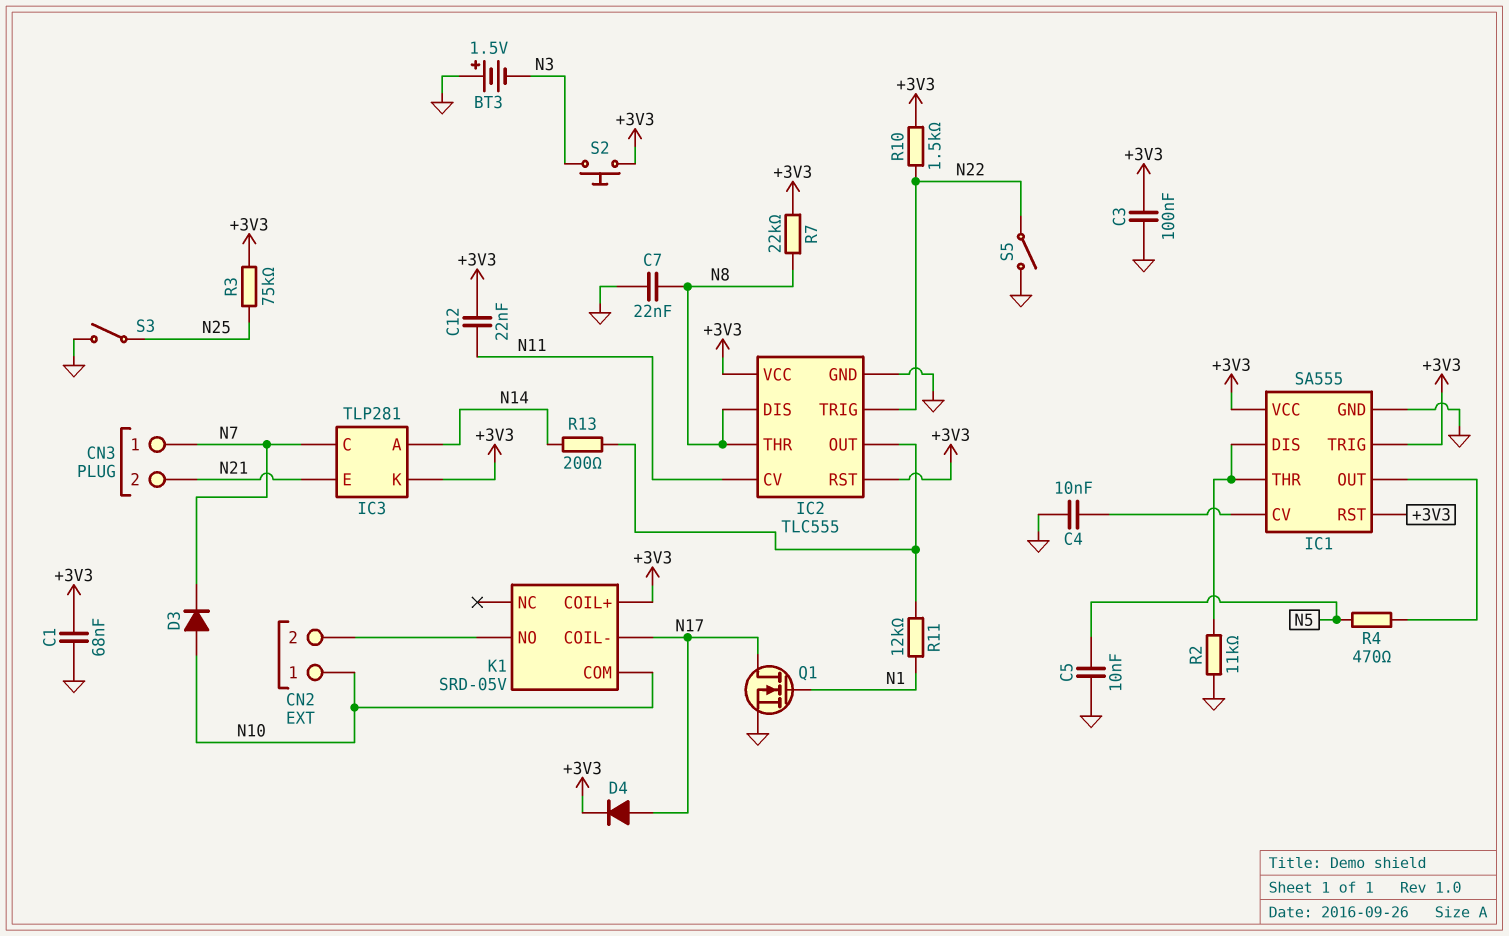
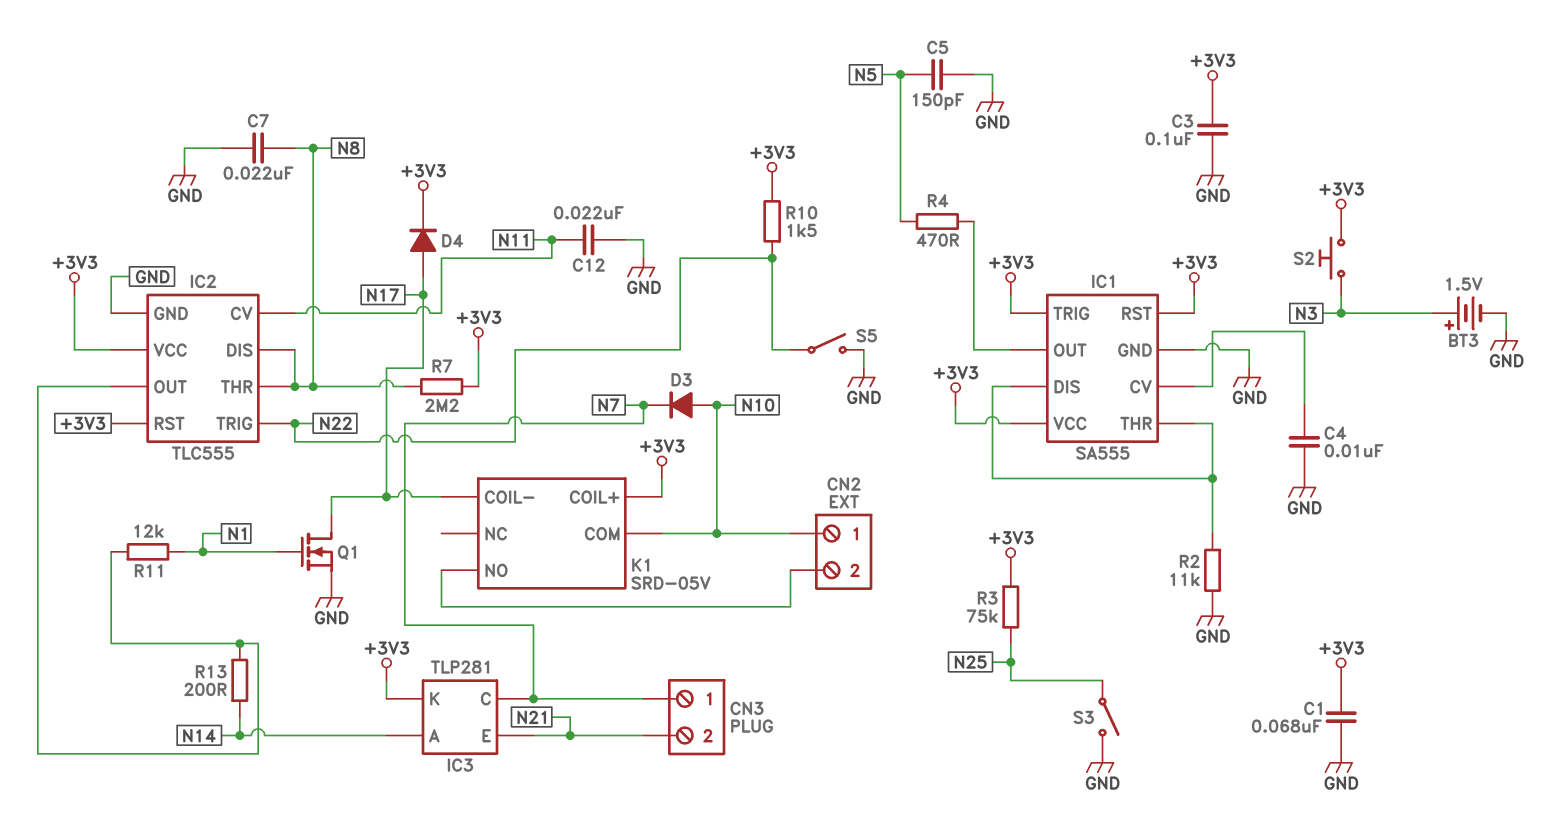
BT3: 1.5V (plus GND, minus N3) -> 1.5V (plus N3, minus GND)
C5: 10nF (GND, N5) -> 150pF (GND, N5)
C12: 22nF (+3V3, N11) -> 22nF (GND, N11)
R7: 22k (+3V3, N8) -> 2.2M (+3V3, N8)

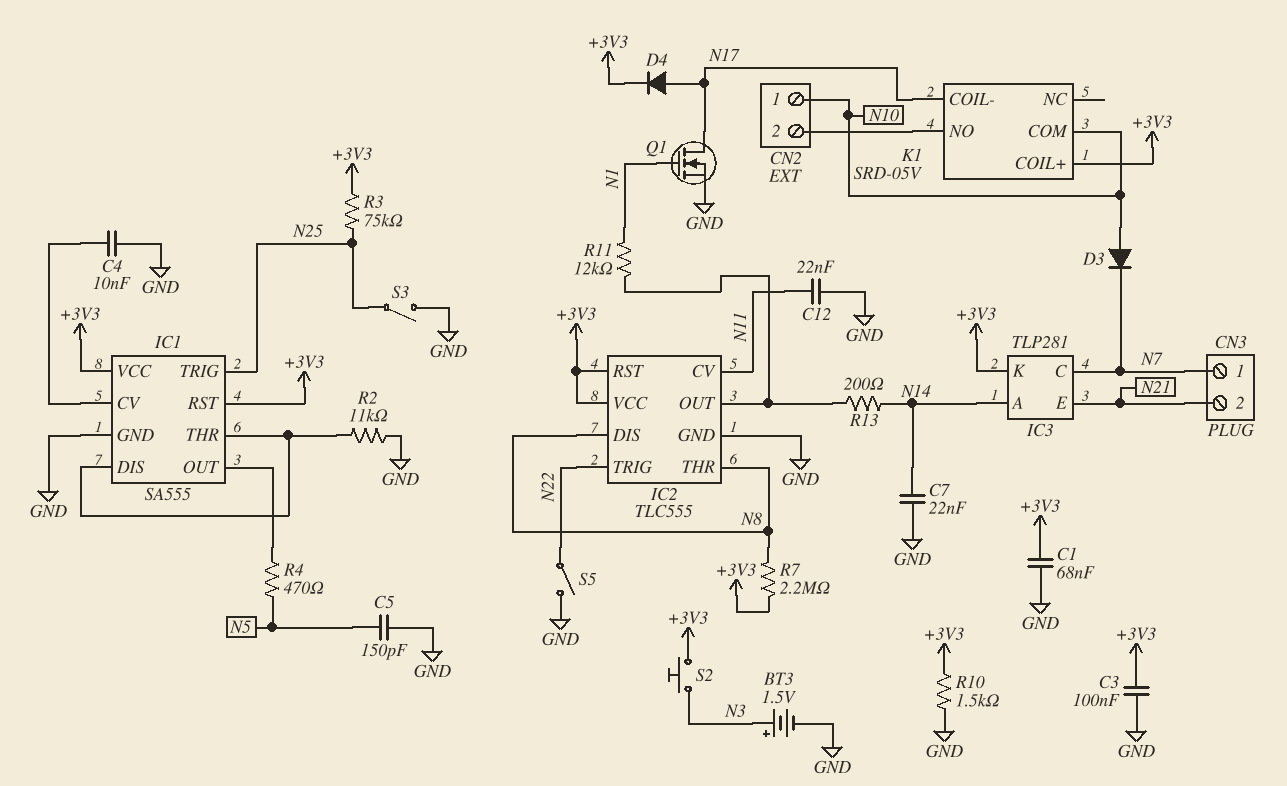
C7: 22nF (GND, N8) -> 22nF (GND, N14)
IC1 pin TRIG: +3V3 -> N25
R10: 1.5k (+3V3, N22) -> 1.5k (+3V3, GND)

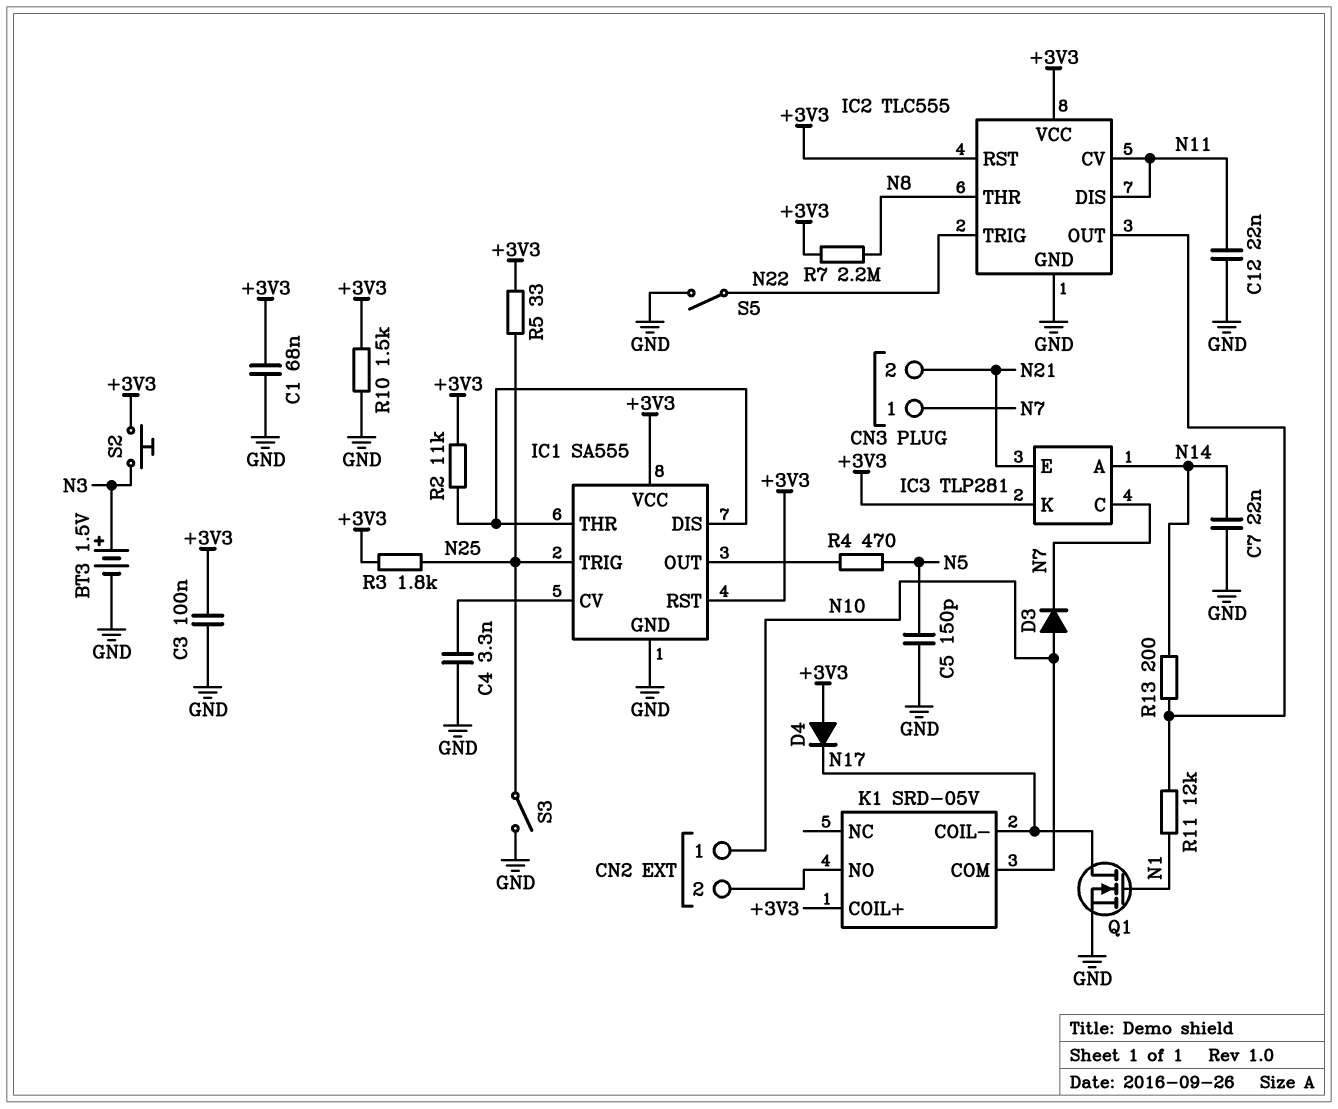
C4: 10nF (GND, IC1/CV) -> 3.3nF (GND, IC1/CV)
D4: diode (A N17, K +3V3) -> diode (A +3V3, K N17)
IC2 pin DIS: N8 -> N11
R2: 11k (GND, IC1/DIS) -> 11k (+3V3, IC1/DIS)
R3: 75k (+3V3, N25) -> 1.8k (+3V3, N25)
R5: none -> 33 (+3V3, N25)

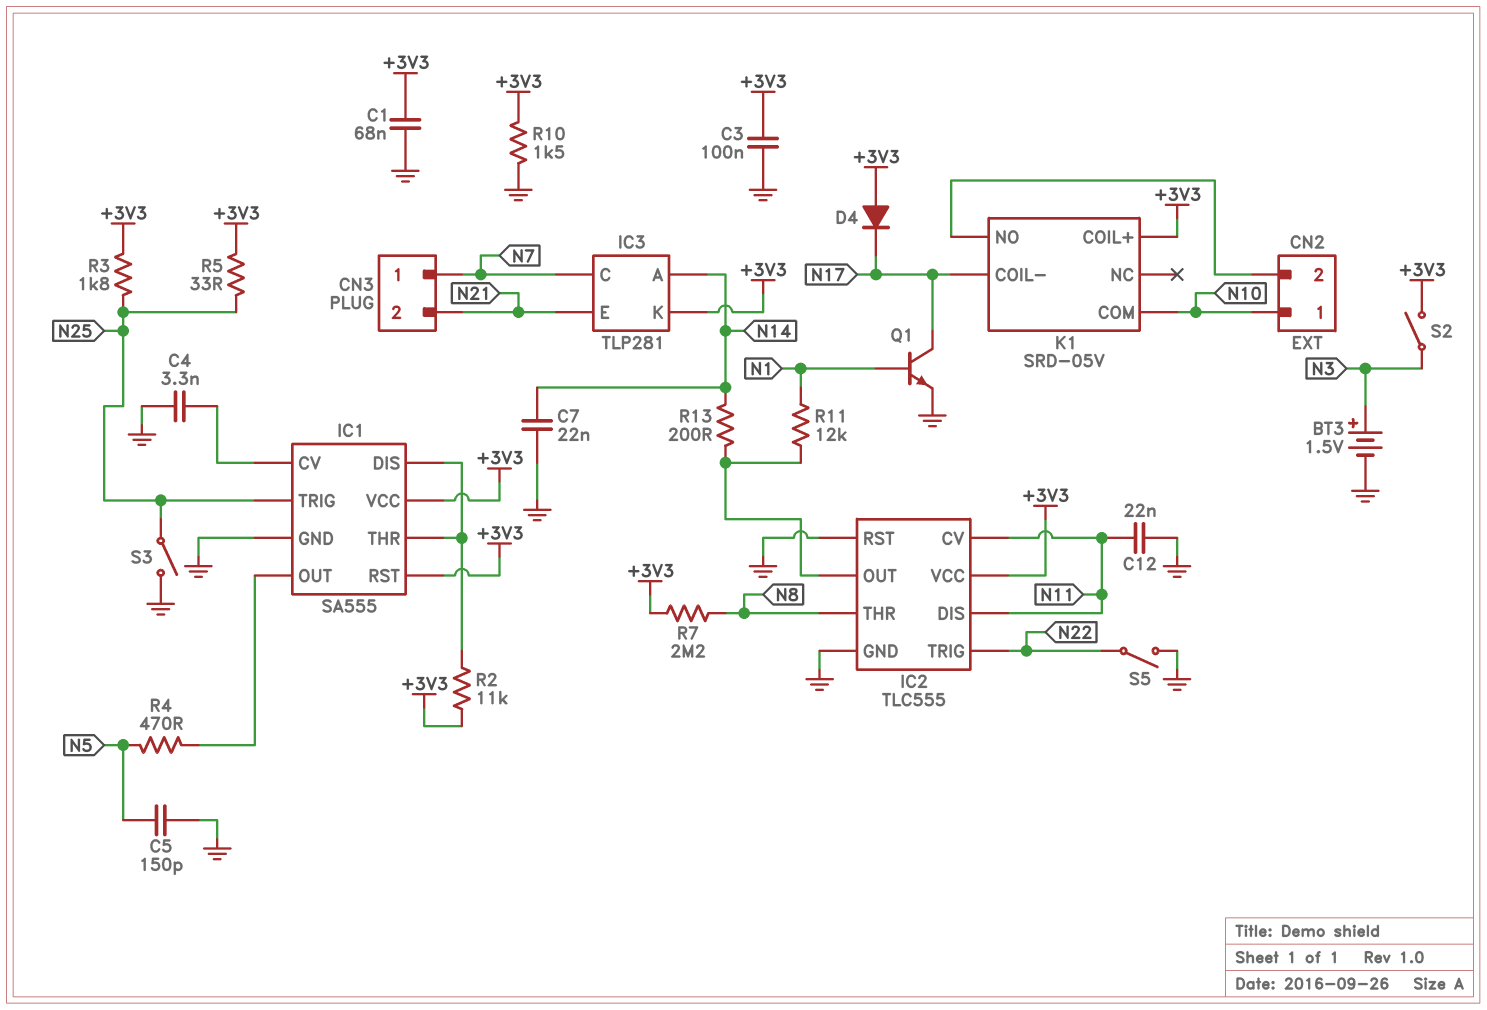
D3: diode (A N10, K N7) -> none
IC2 pin RST: +3V3 -> GND
Q1: NMOS (G N1, D N17, S GND) -> NPN (B N1, C N17, E GND)
S2: button (+3V3, N3) -> switch (+3V3, N3)

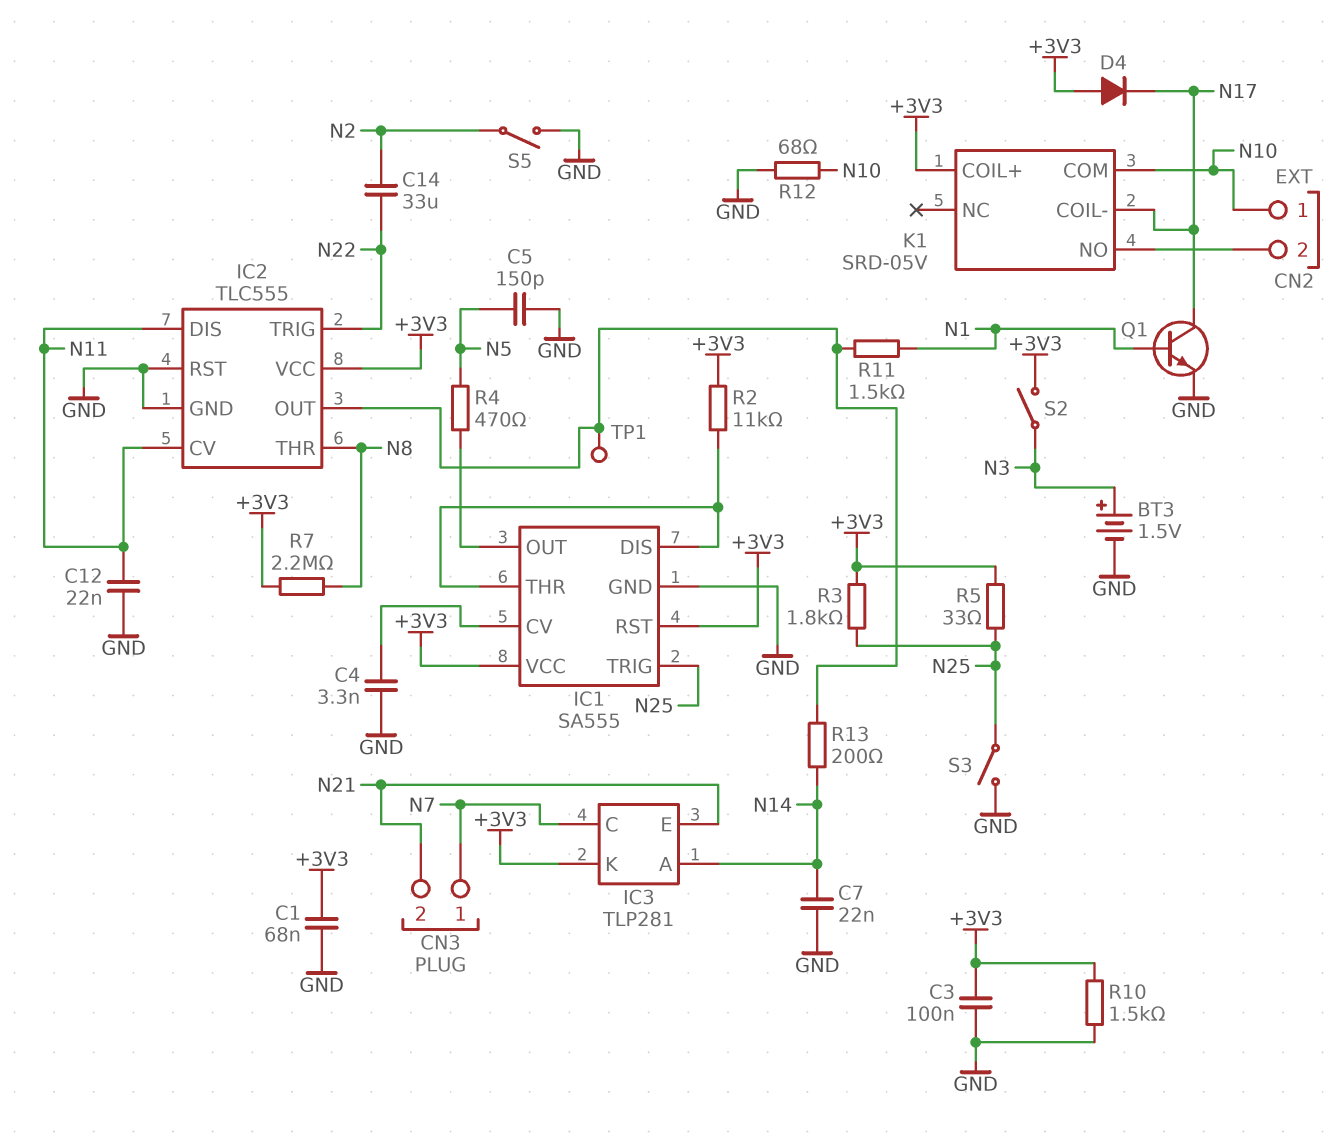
C14: none -> 33uF (N2, N22)
R11: 12k (IC2/OUT, N1) -> 1.5k (IC2/OUT, N1)
R12: none -> 68 (GND, N10)
S5: switch (GND, N22) -> switch (GND, N2)
TP1: none -> test point (IC2/OUT)

